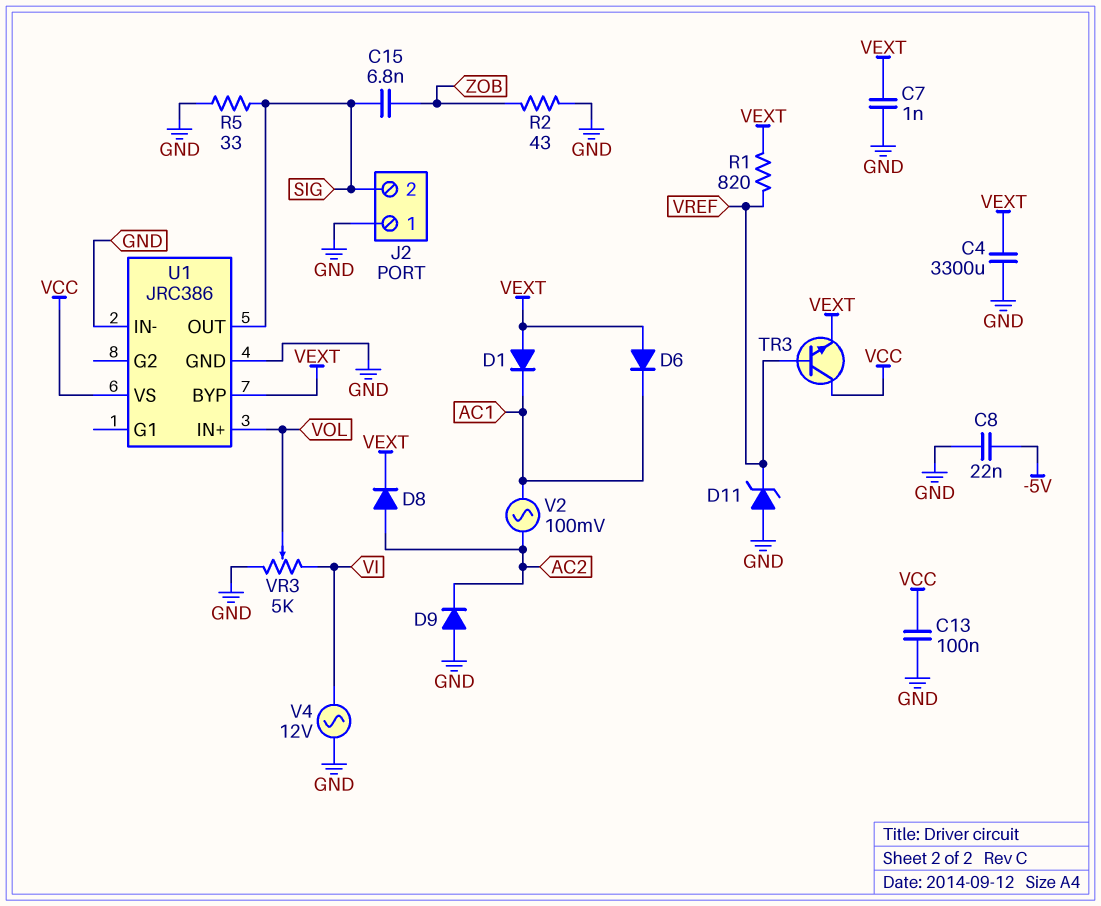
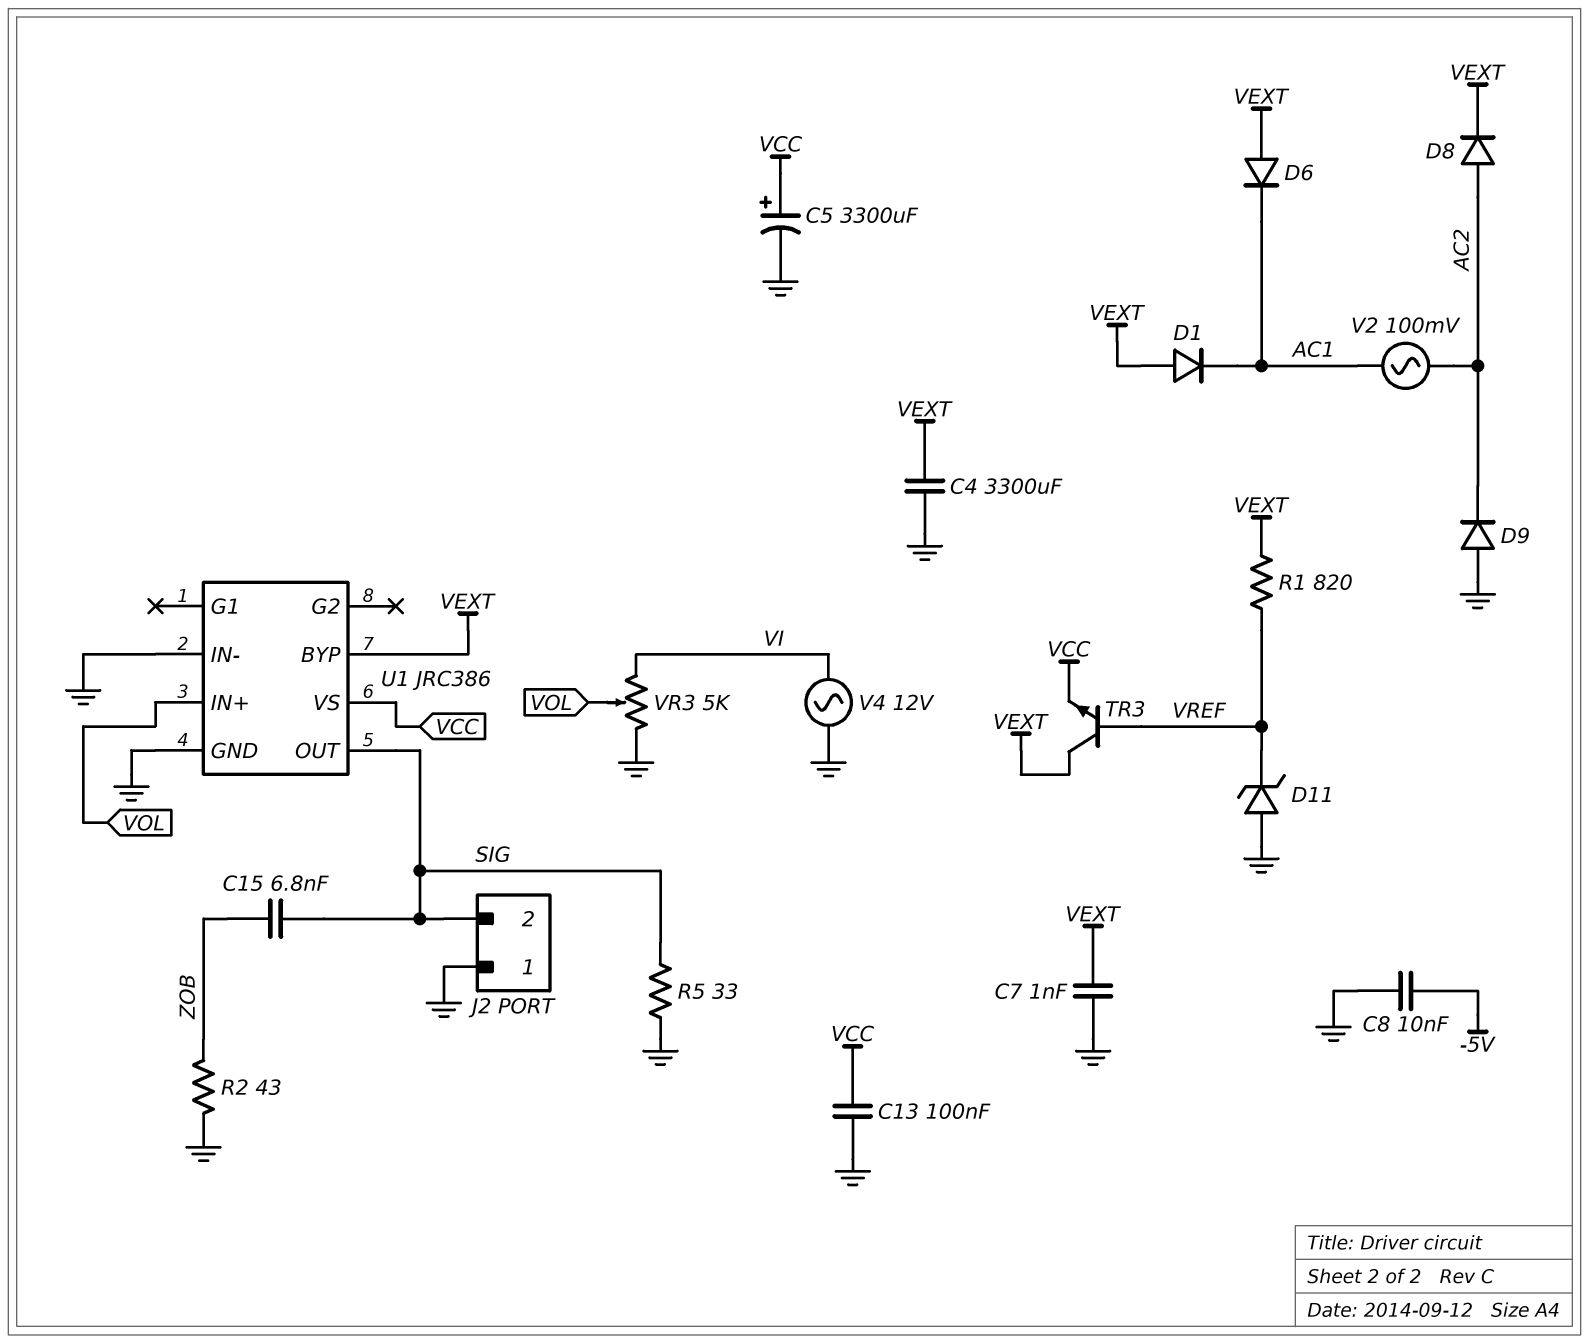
C5: none -> 3300uF (plus VCC, minus GND)
C8: 22nF (-5V, GND) -> 10nF (-5V, GND)
TR3: NPN (B VREF, C VCC, E VEXT) -> NPN (B VREF, C VEXT, E VCC)

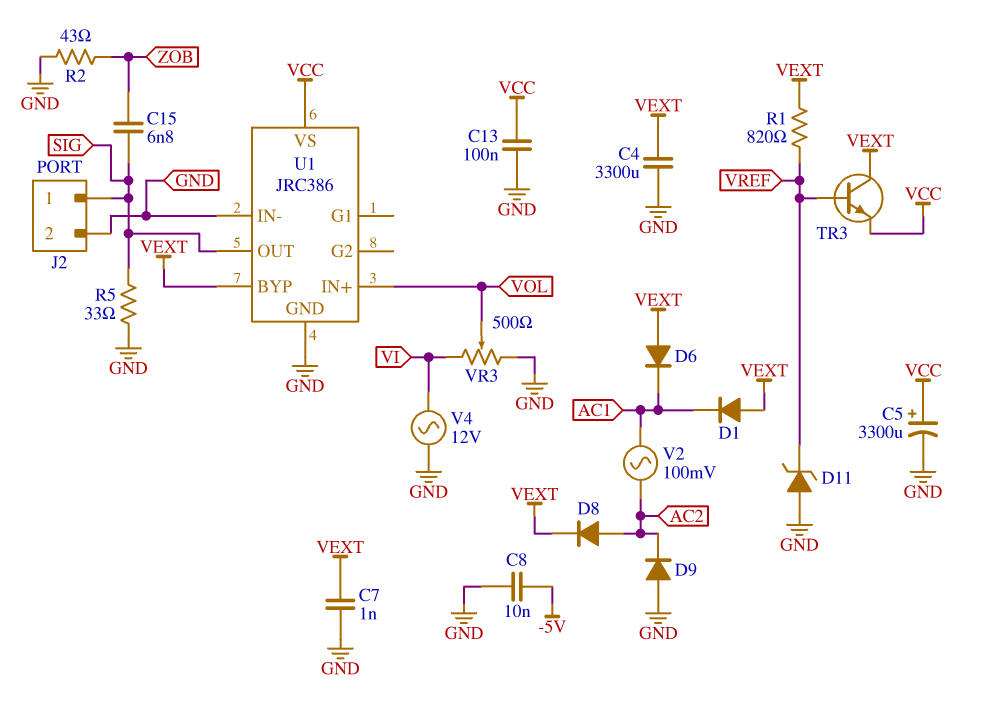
J2 pin 1: GND -> SIG
J2 pin 2: SIG -> GND
VR3: 5k (GND, VI, wiper VOL) -> 500 (GND, VI, wiper VOL)

